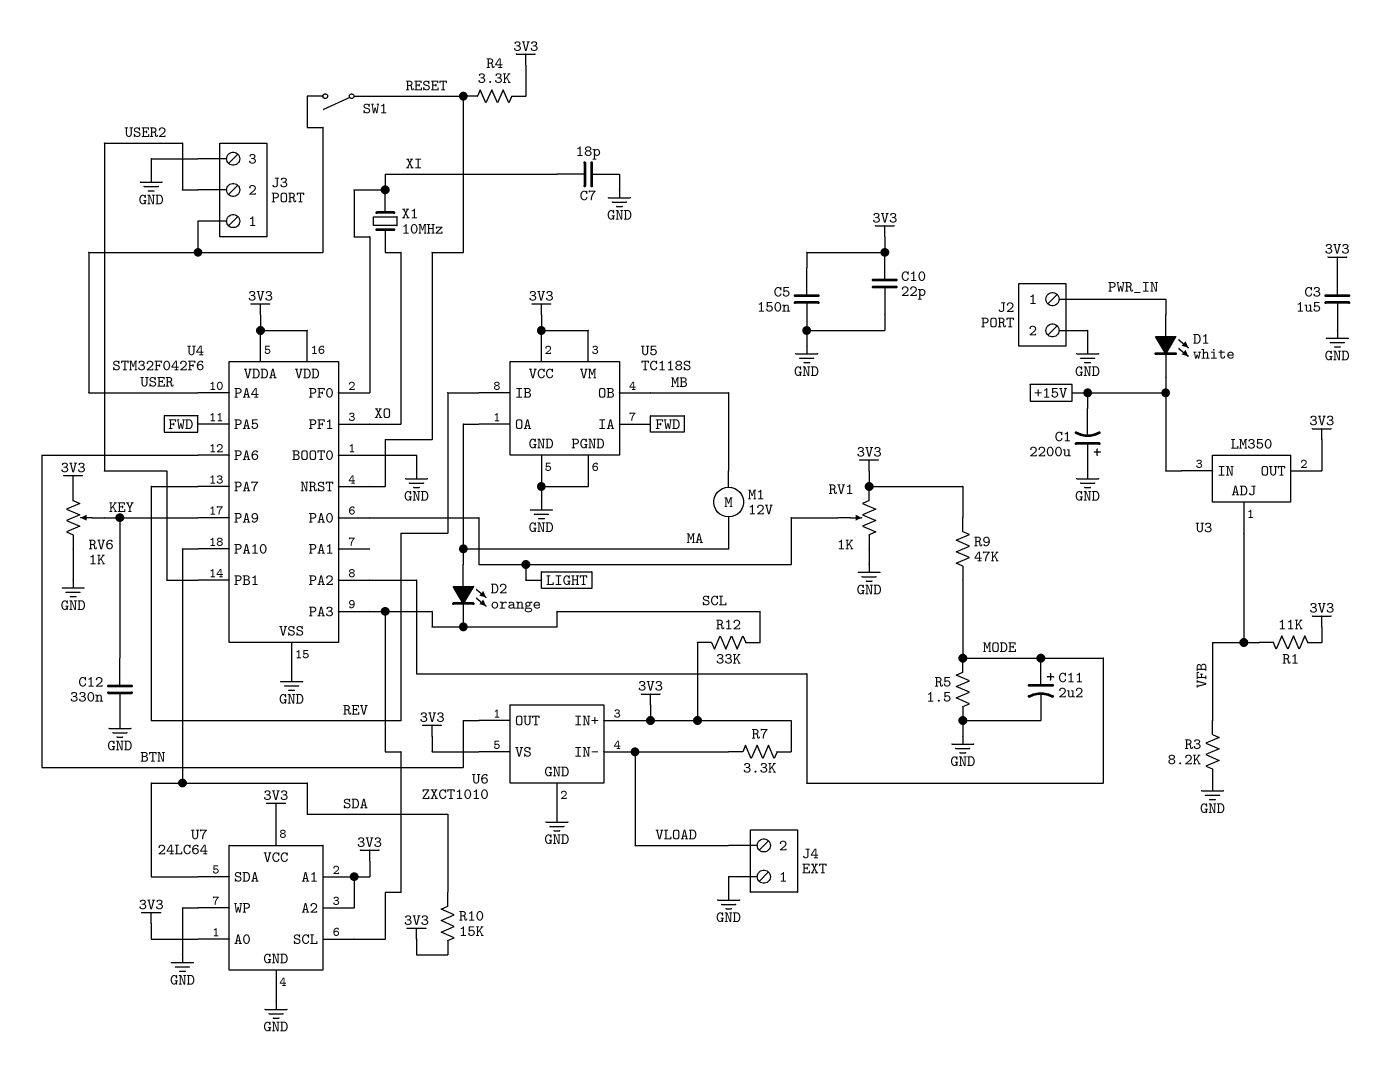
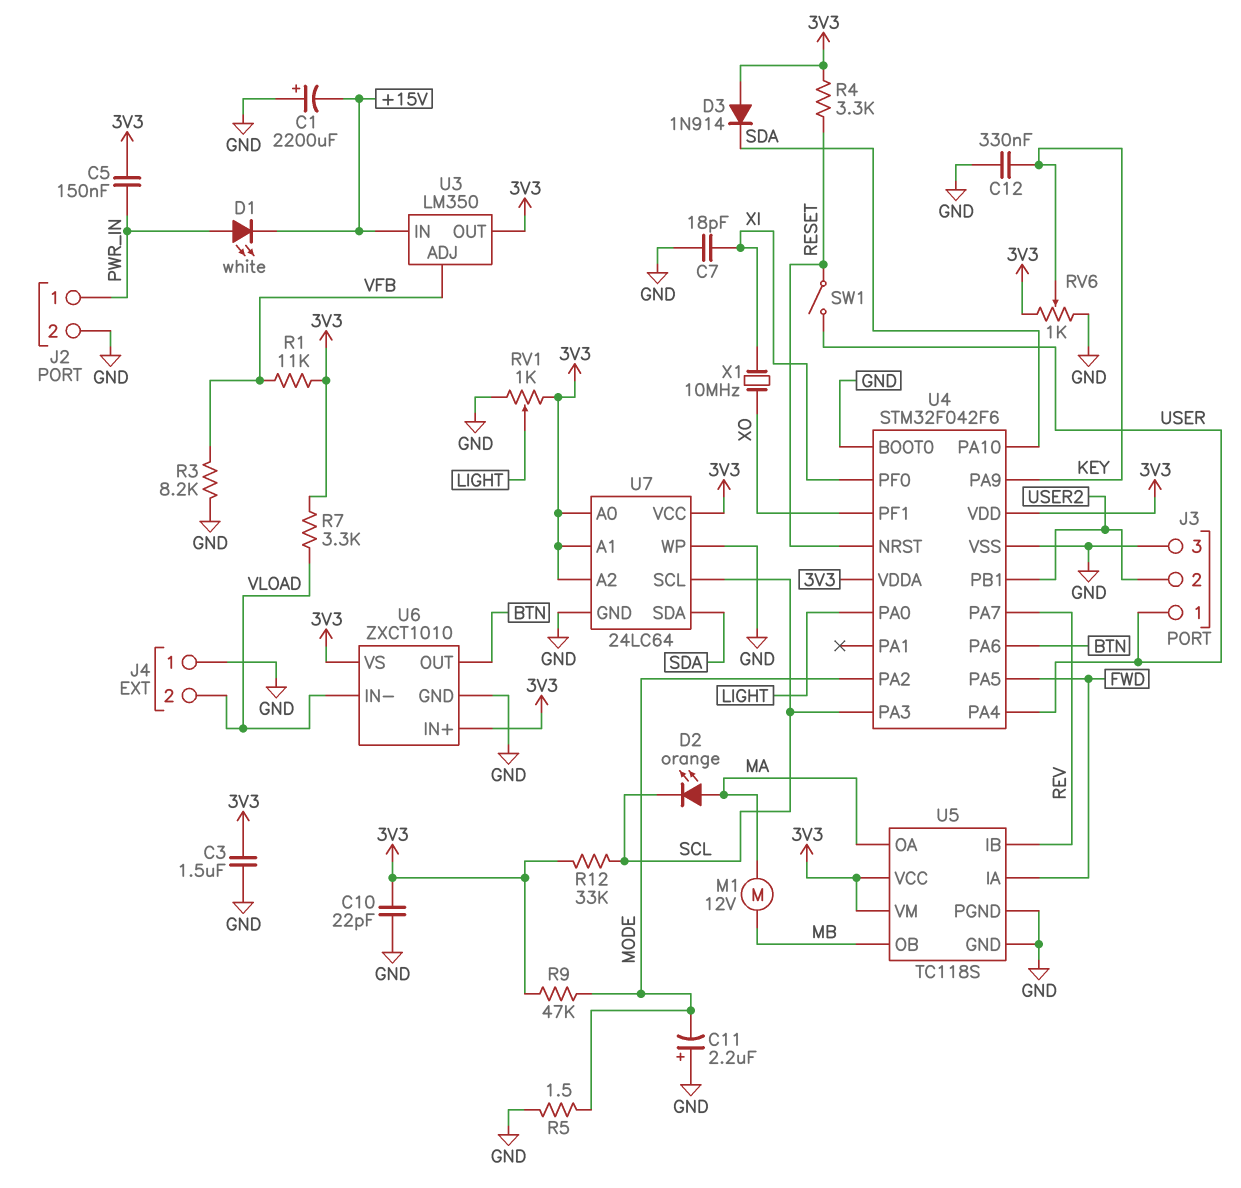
C5: 150nF (3V3, GND) -> 150nF (3V3, PWR_IN)
C11: 2.2uF (plus MODE, minus GND) -> 2.2uF (plus GND, minus MODE)
D3: none -> diode 1N914 (A 3V3, K SDA)
R10: 15k (3V3, SDA) -> none

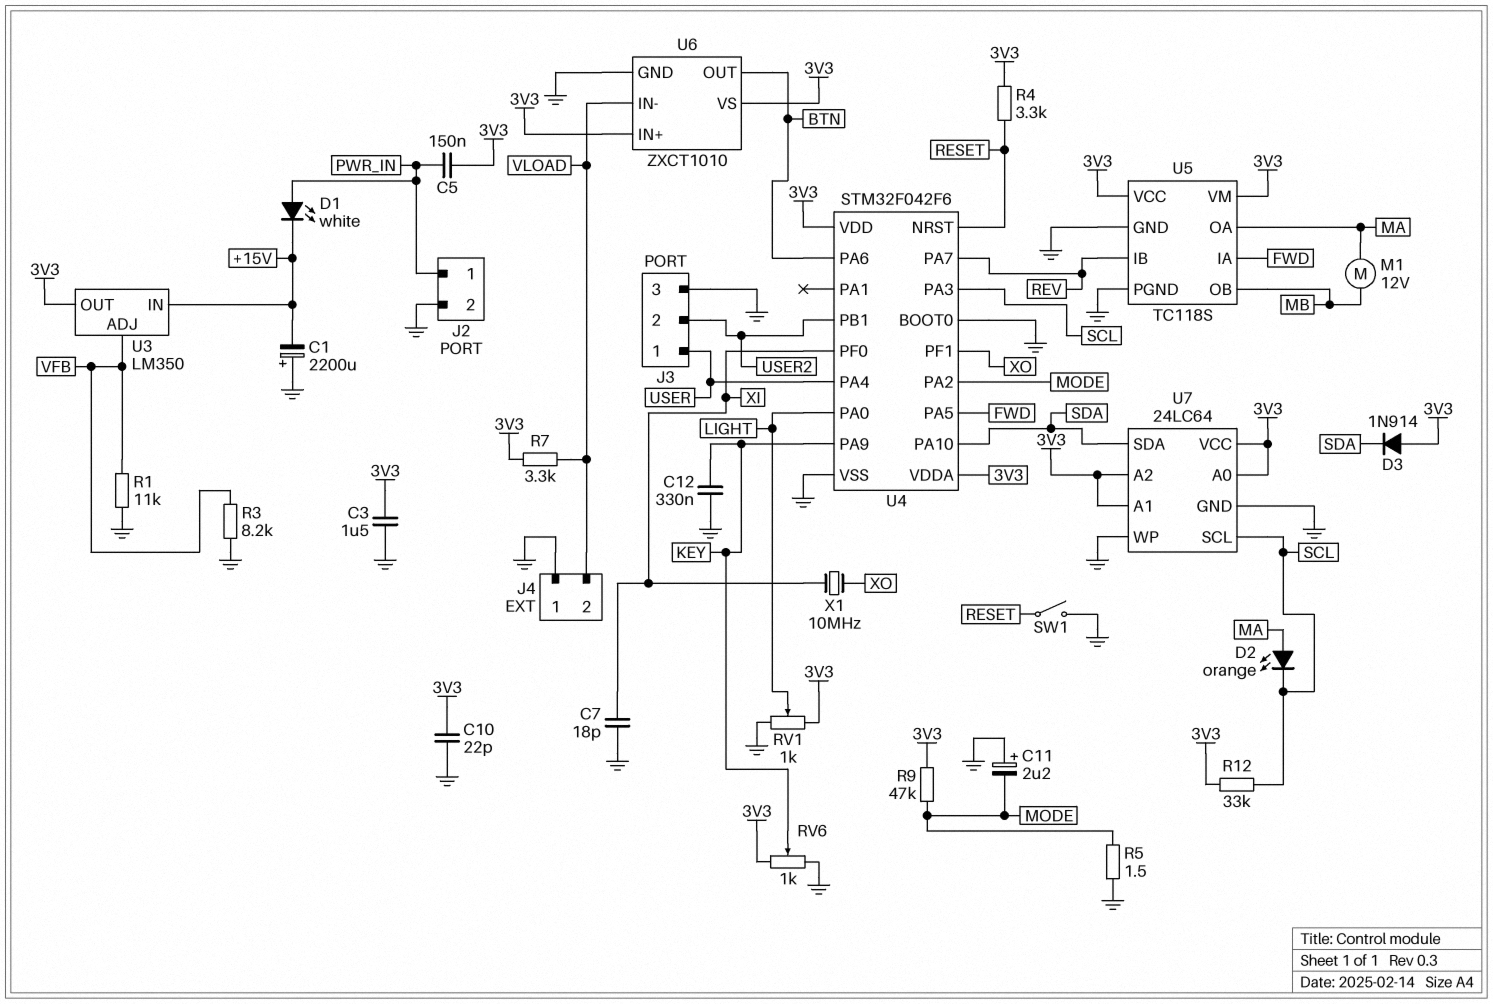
R1: 11k (3V3, VFB) -> 11k (GND, VFB)
SW1: switch (RESET, USER) -> switch (GND, RESET)

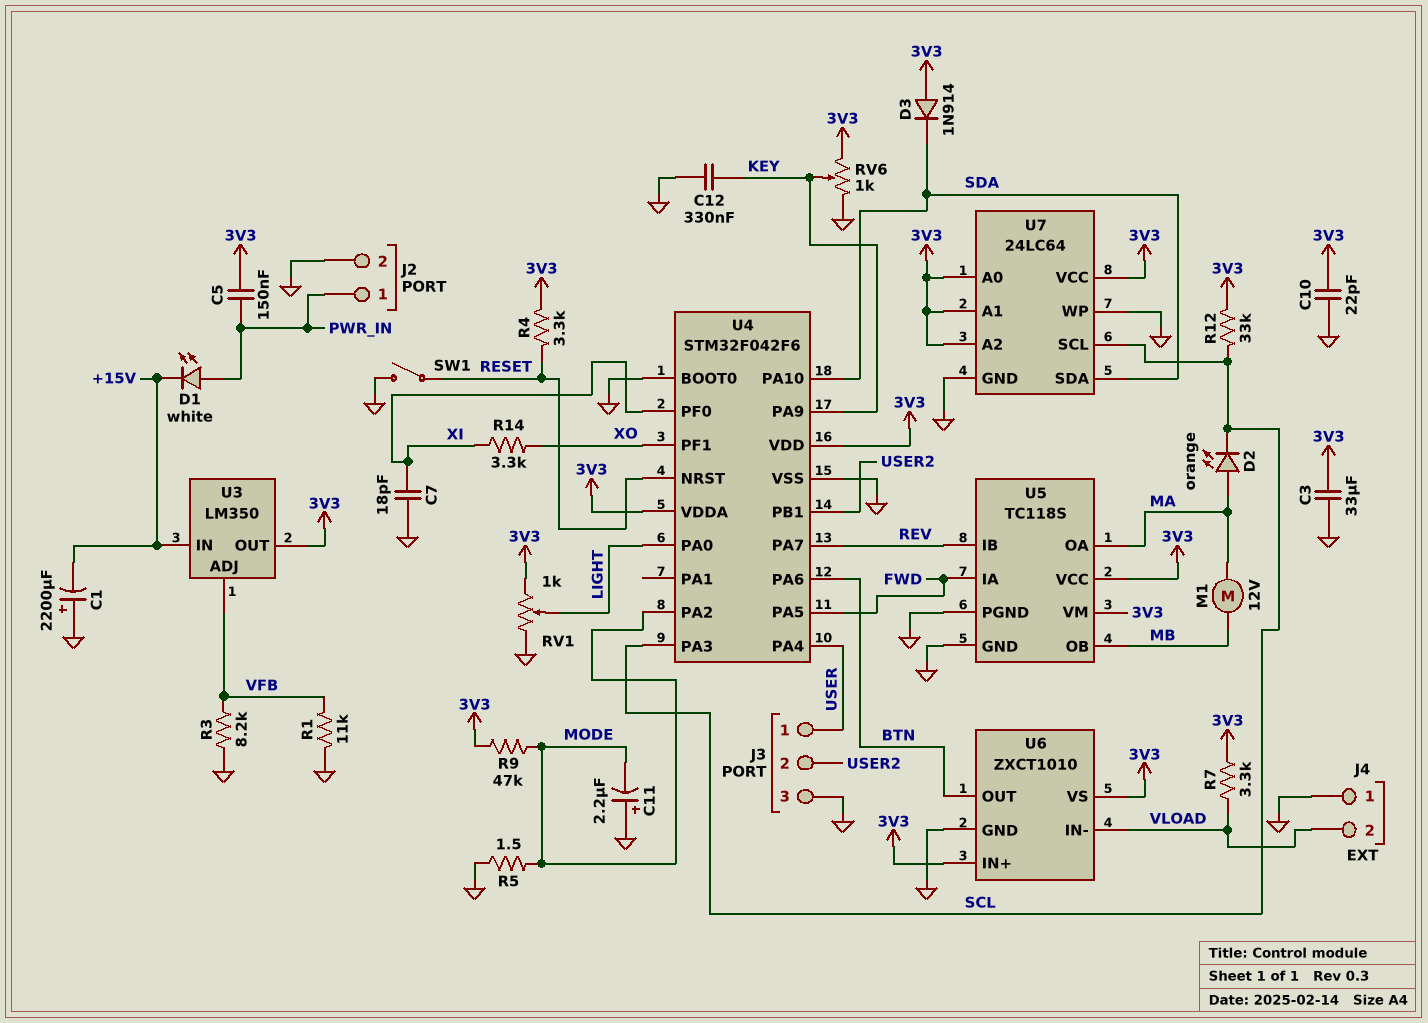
C3: 1.5uF (3V3, GND) -> 33uF (3V3, GND)
R14: none -> 3.3k (XI, XO)
X1: 10MHz (XI, XO) -> none

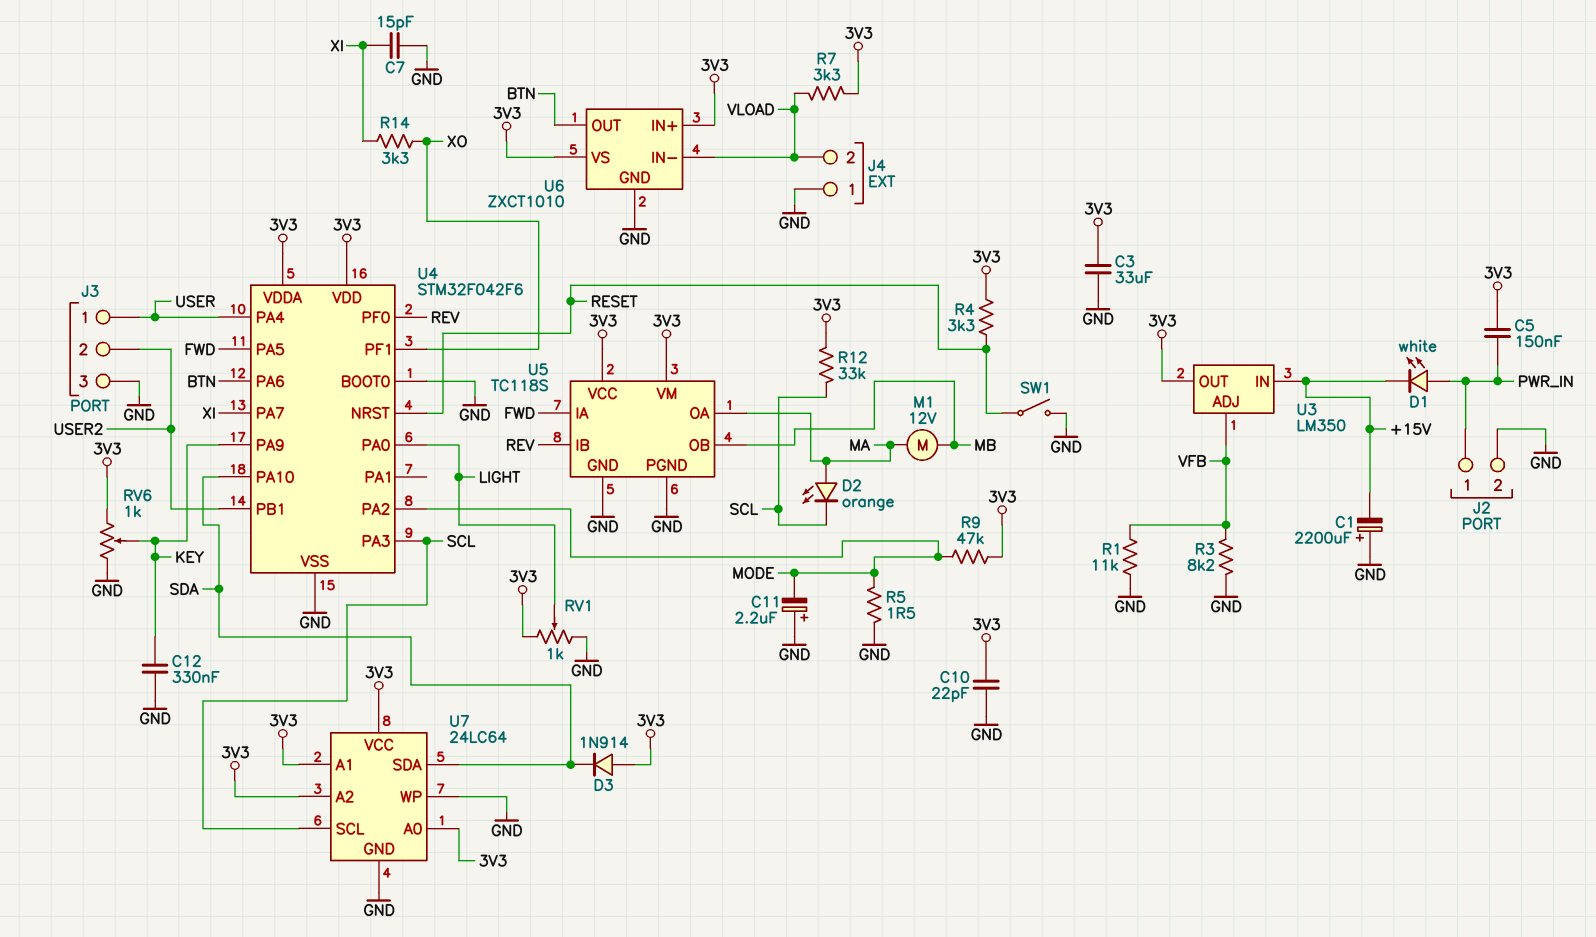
C7: 18pF (GND, XI) -> 15pF (GND, XI)
U4 pin PA7: REV -> XI
U4 pin PF0: XI -> REV

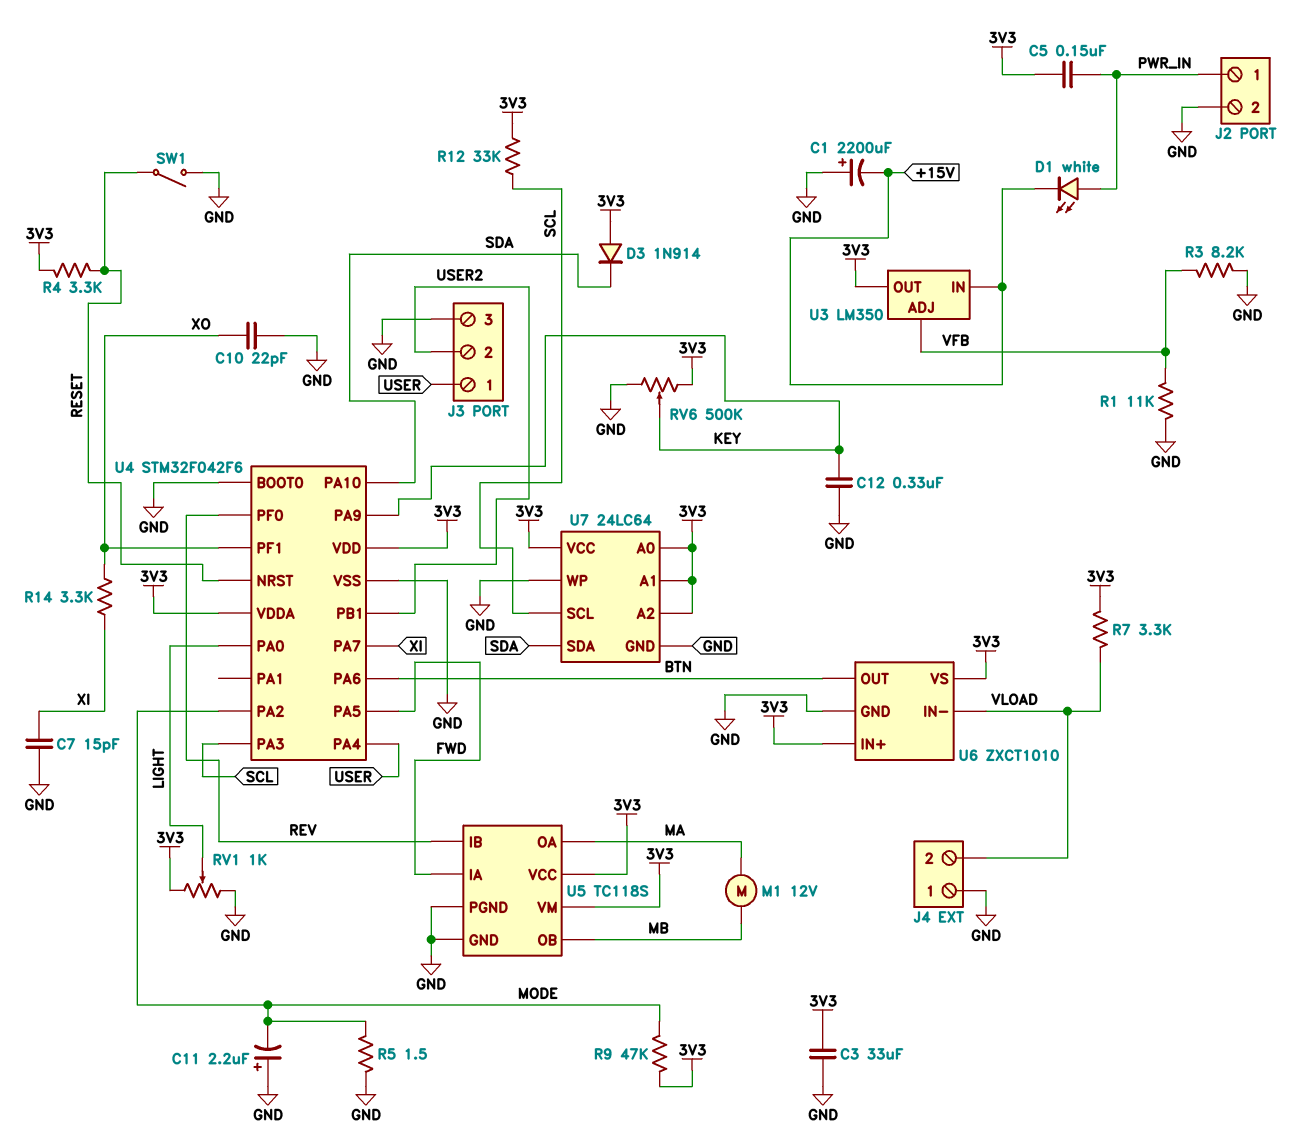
C10: 22pF (3V3, GND) -> 22pF (GND, XO)
D2: LED orange (A MA, K SCL) -> none
RV6: 1k (3V3, GND, wiper KEY) -> 500k (3V3, GND, wiper KEY)

